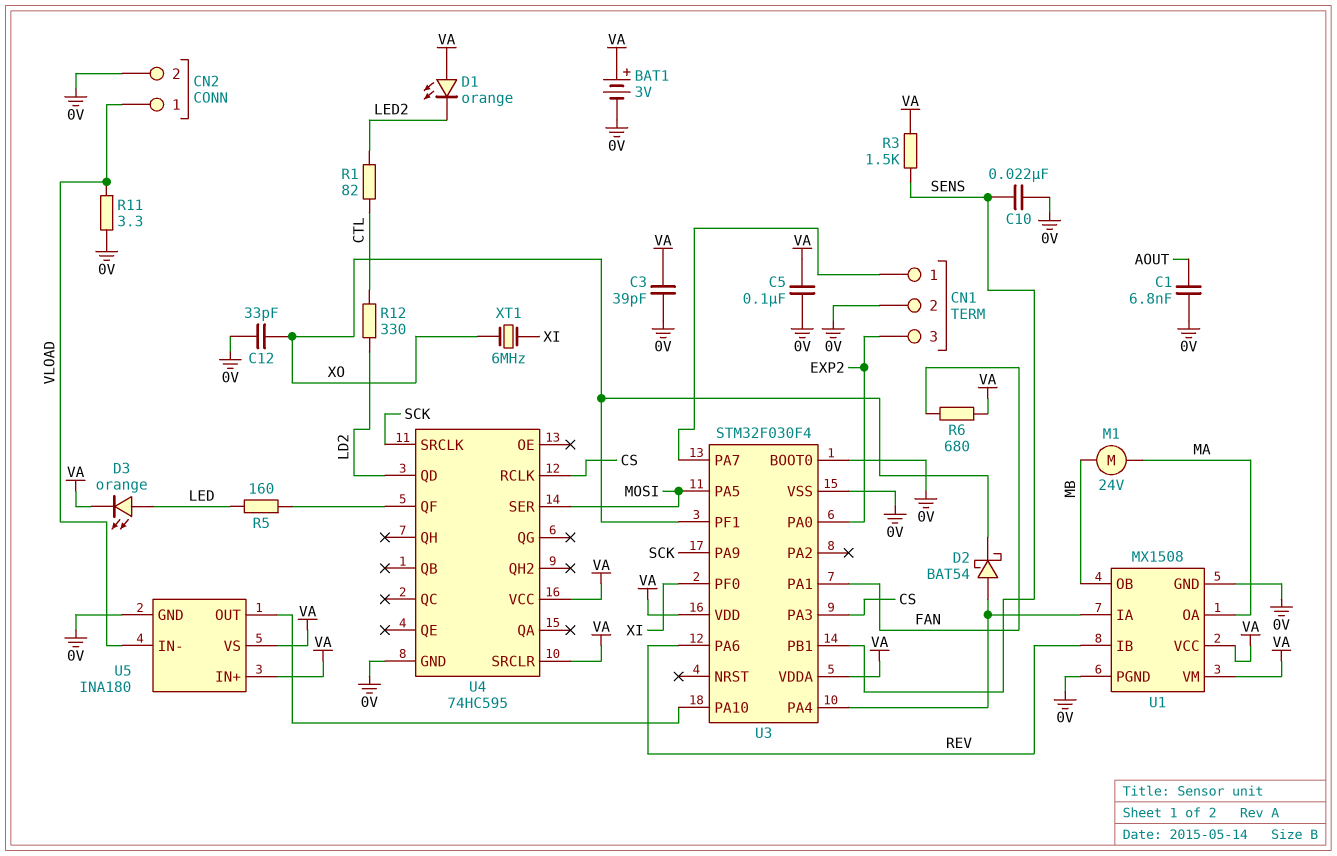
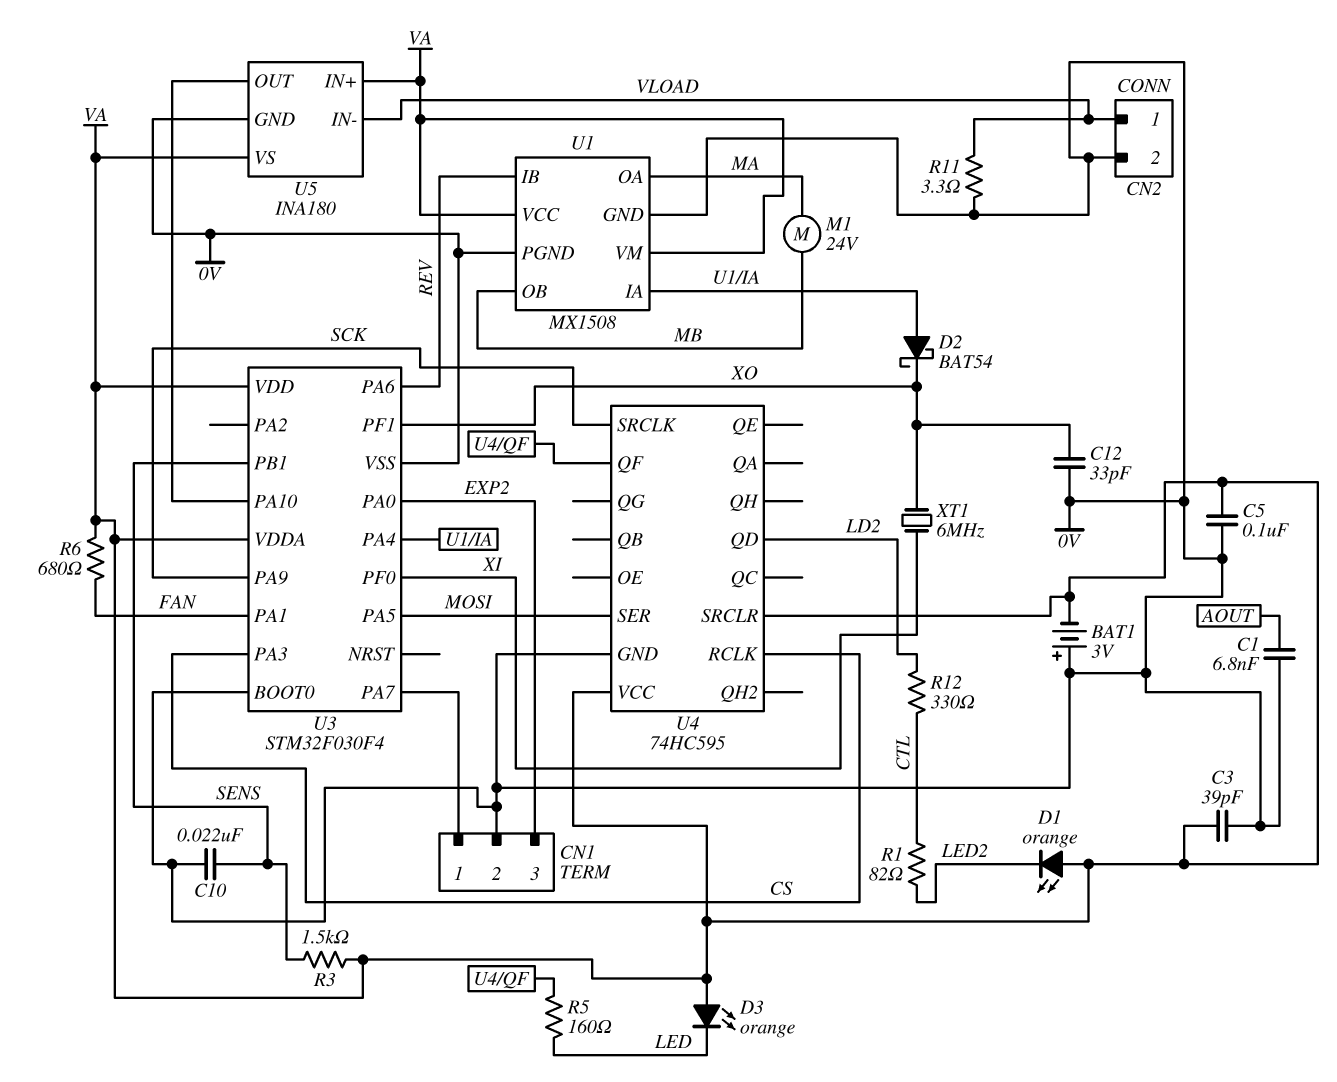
BAT1: 3V (plus VA, minus 0V) -> 3V (plus 0V, minus VA)
D3: LED orange (A LED, K VA) -> LED orange (A VA, K LED)

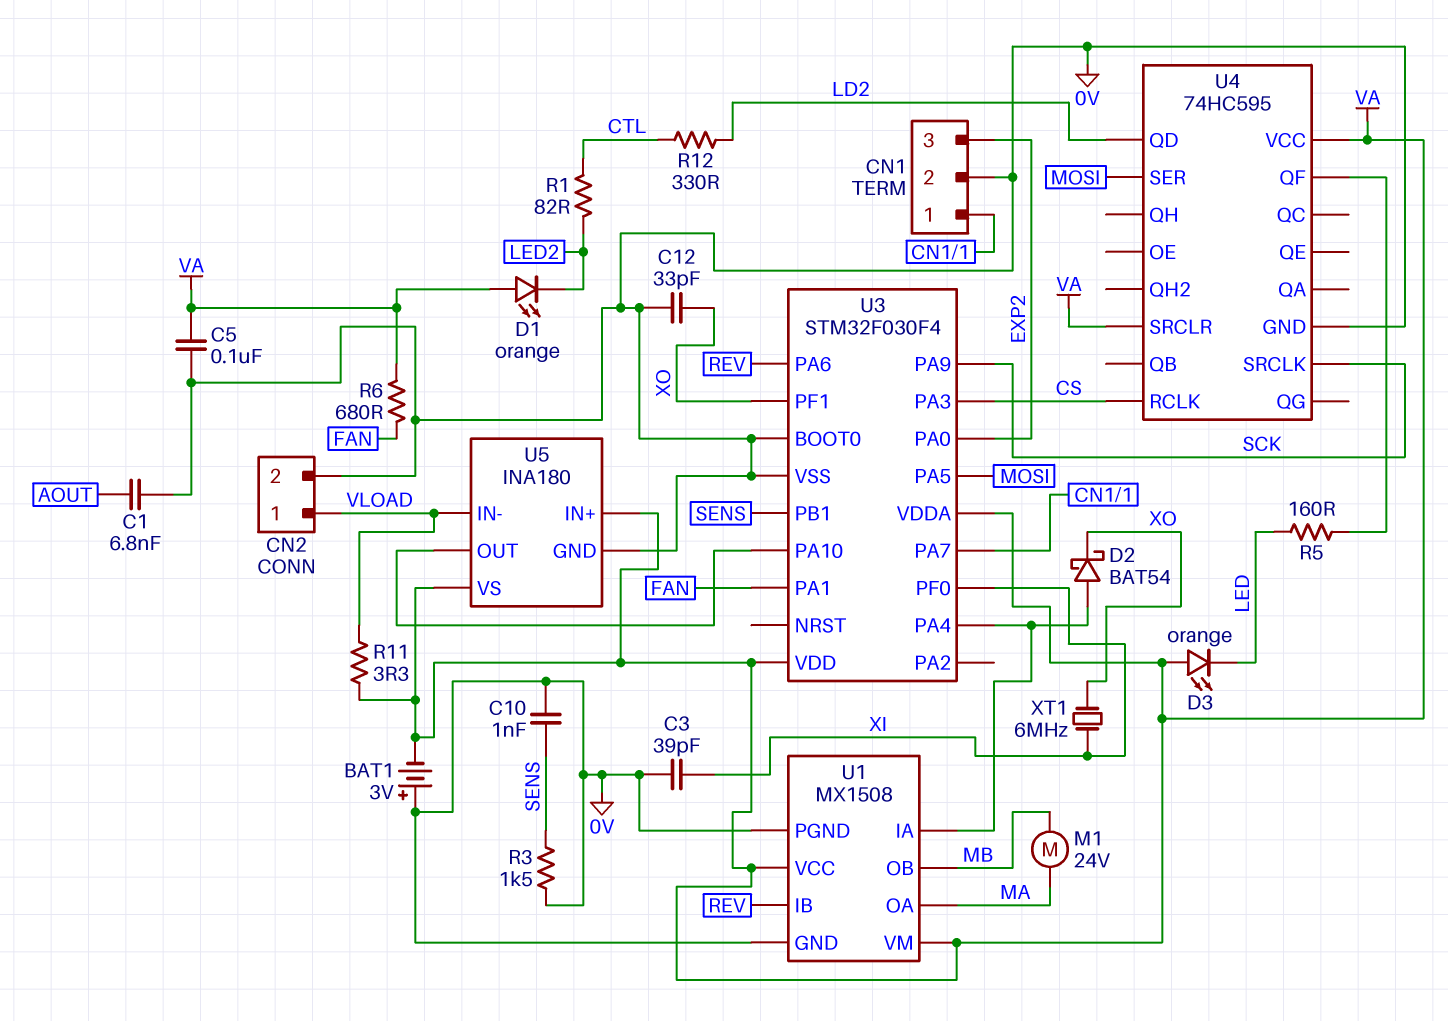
C3: 39pF (0V, VA) -> 39pF (0V, XI)
C10: 22nF (0V, SENS) -> 1nF (0V, SENS)
R3: 1.5k (SENS, VA) -> 1.5k (0V, SENS)
R11: 3.3 (0V, VLOAD) -> 3.3 (VA, VLOAD)

